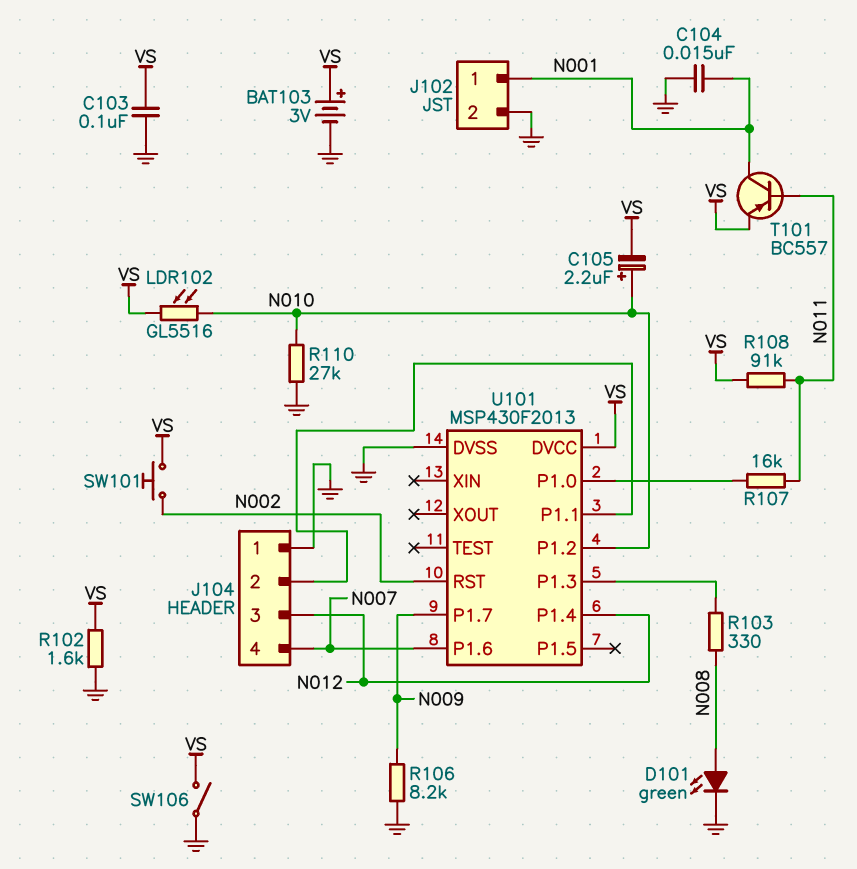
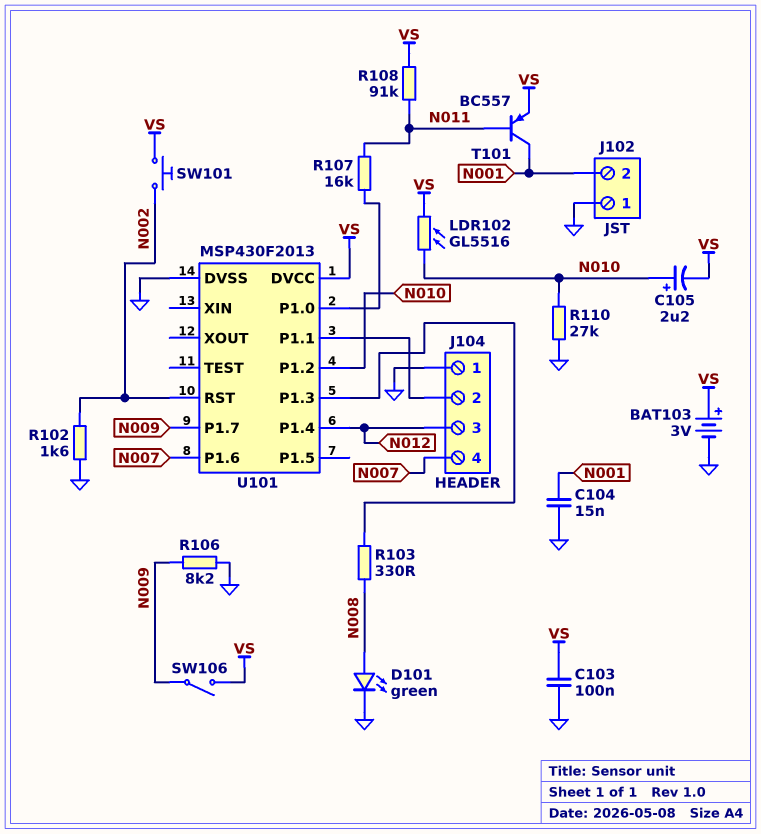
J102 pin 1: N001 -> GND
J102 pin 2: GND -> N001
R102: 1.6k (GND, VS) -> 1.6k (GND, N002)
SW106: switch (GND, VS) -> switch (N009, VS)

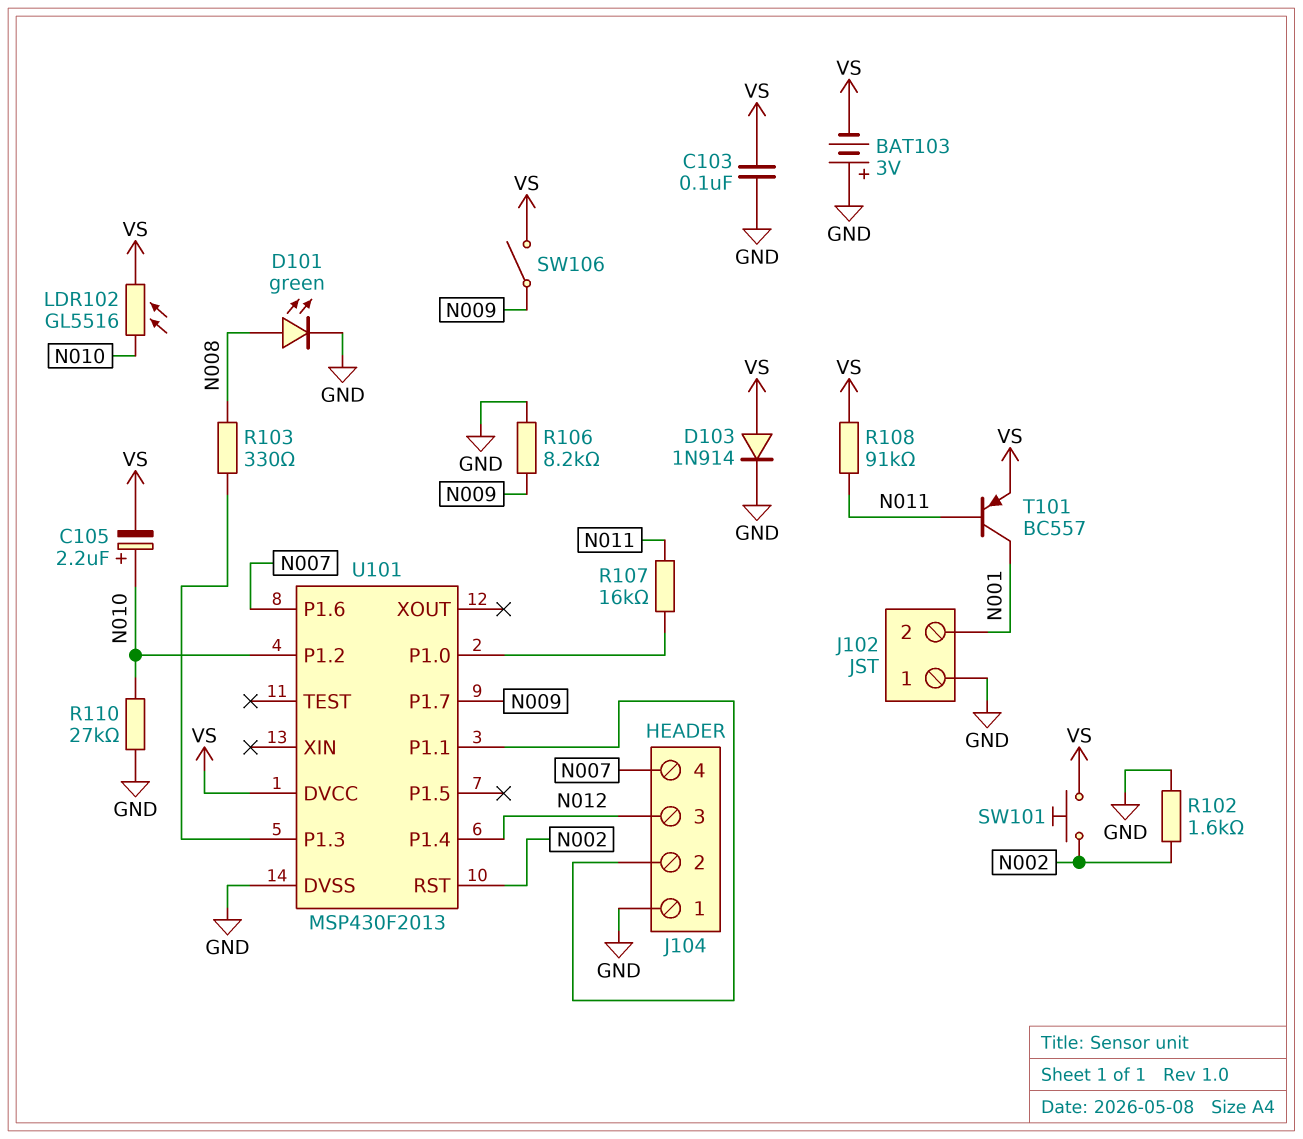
BAT103: 3V (plus VS, minus GND) -> 3V (plus GND, minus VS)
C104: 15nF (GND, N001) -> none
D103: none -> diode 1N914 (A VS, K GND)

